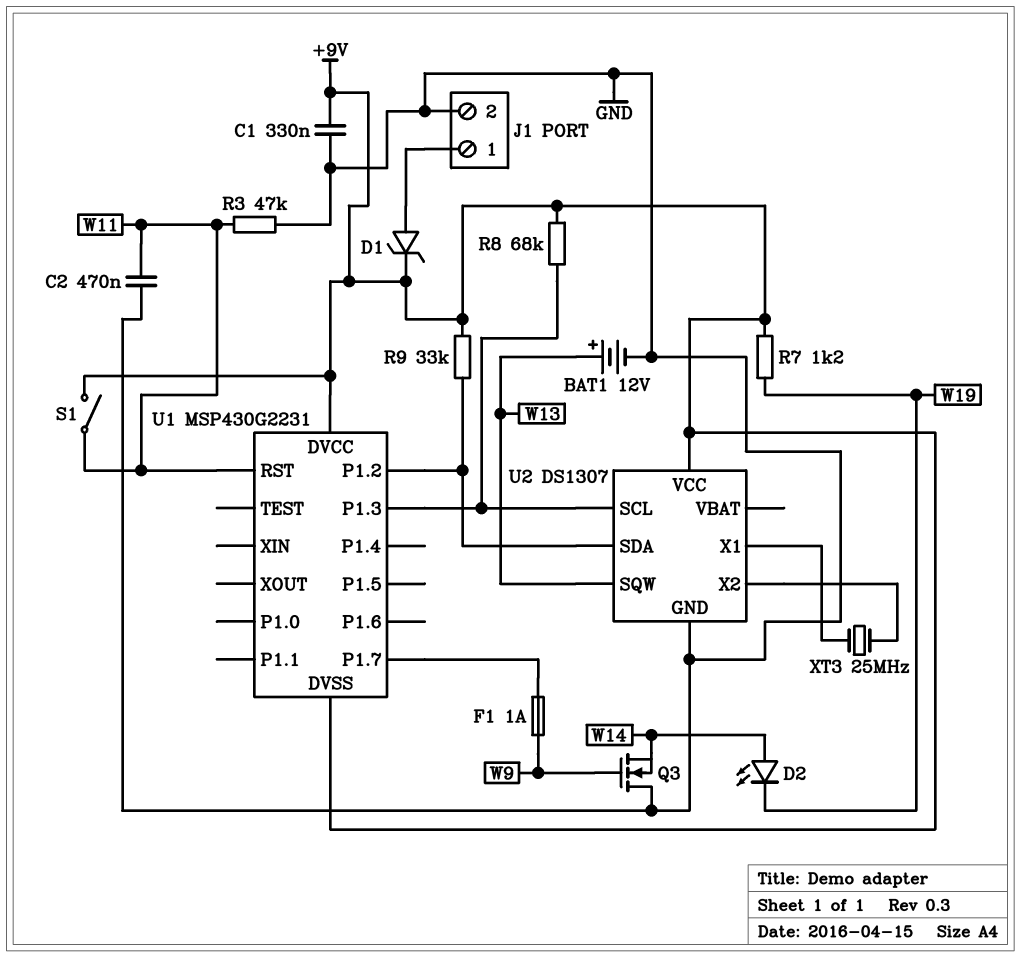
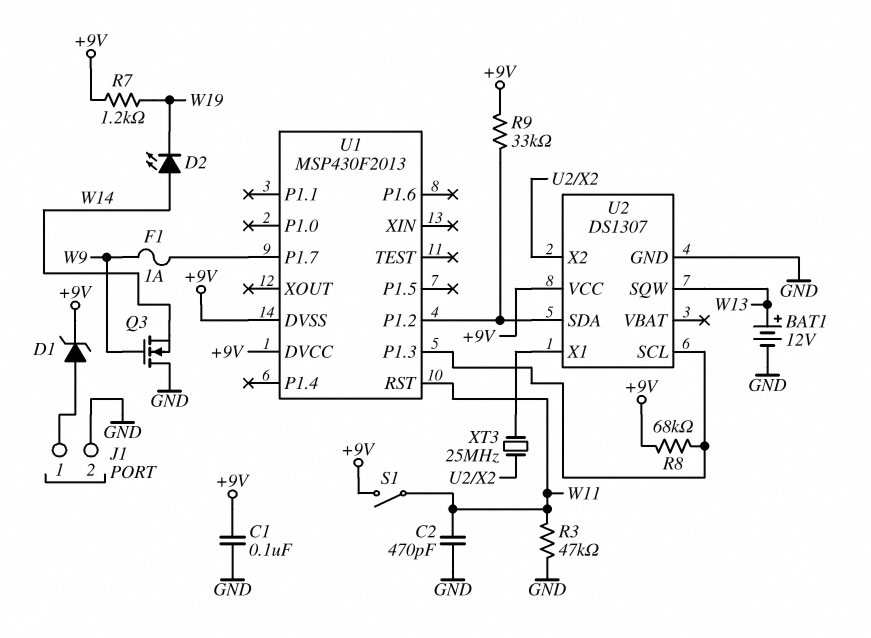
C1: 330nF (+9V, GND) -> 100nF (+9V, GND)
C2: 470nF (GND, W11) -> 470pF (GND, W11)
U1: MSP430G2231 -> MSP430F2013

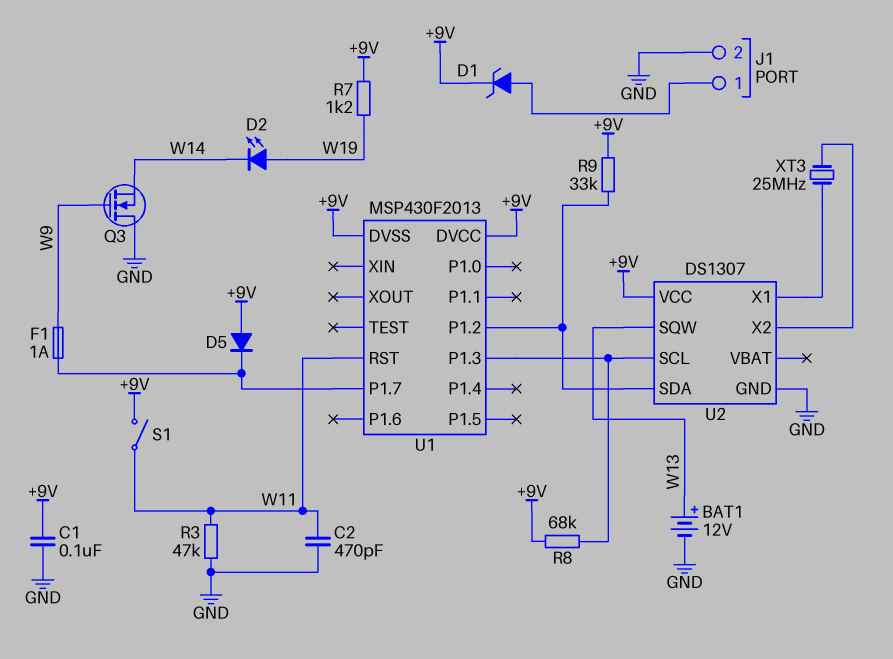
D2: LED (A W14, K W19) -> LED (A W19, K W14)
D5: none -> diode (A +9V, K U1/P1.7)

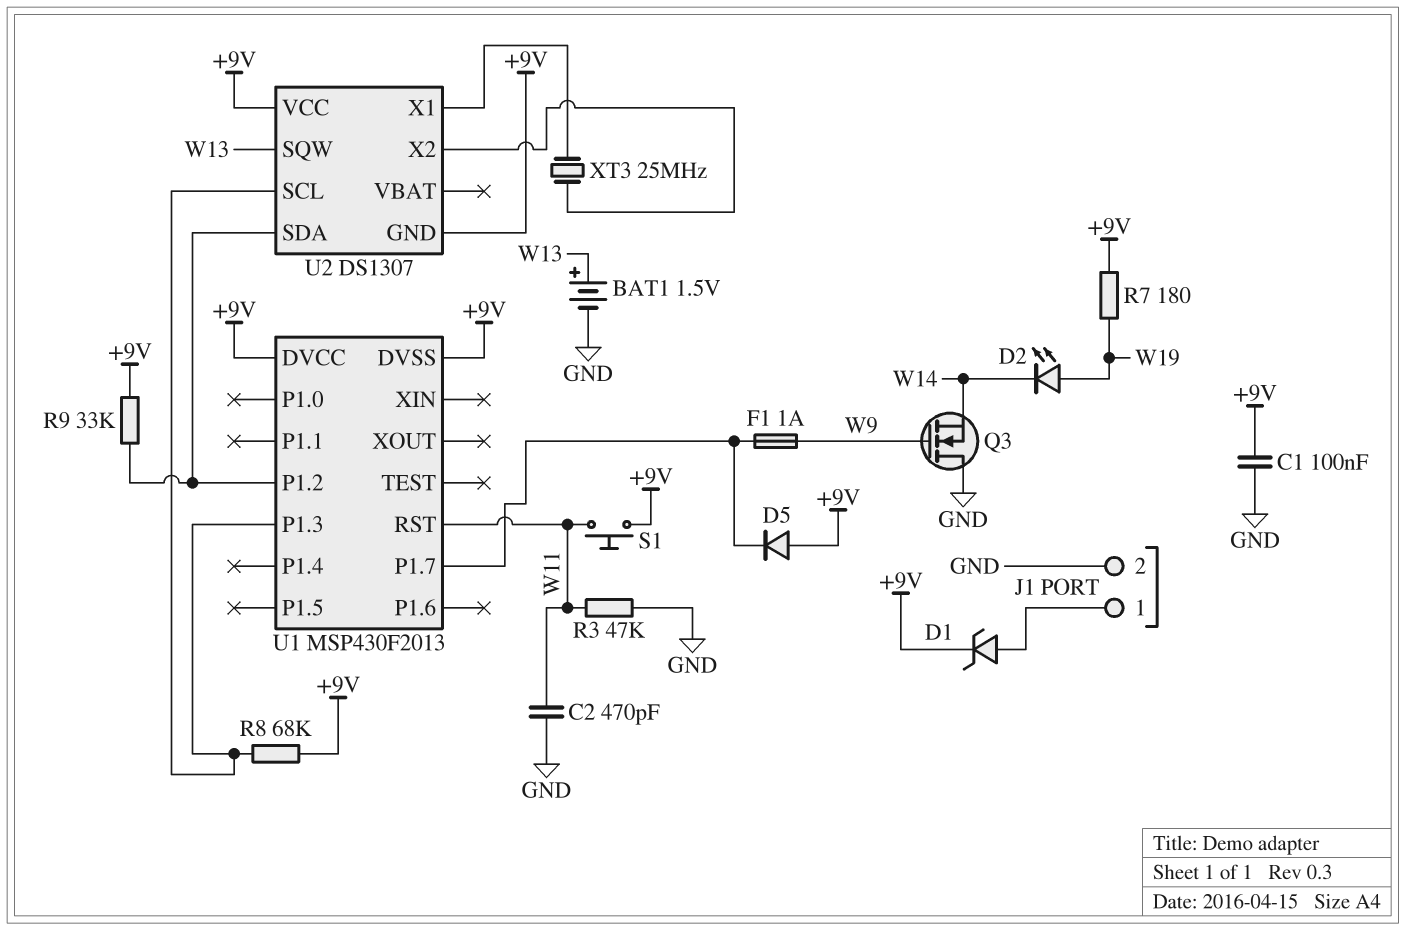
BAT1: 12V (plus W13, minus GND) -> 1.5V (plus W13, minus GND)
R7: 1.2k (+9V, W19) -> 180 (+9V, W19)
S1: switch (+9V, W11) -> button (+9V, W11)
U2 pin GND: GND -> +9V

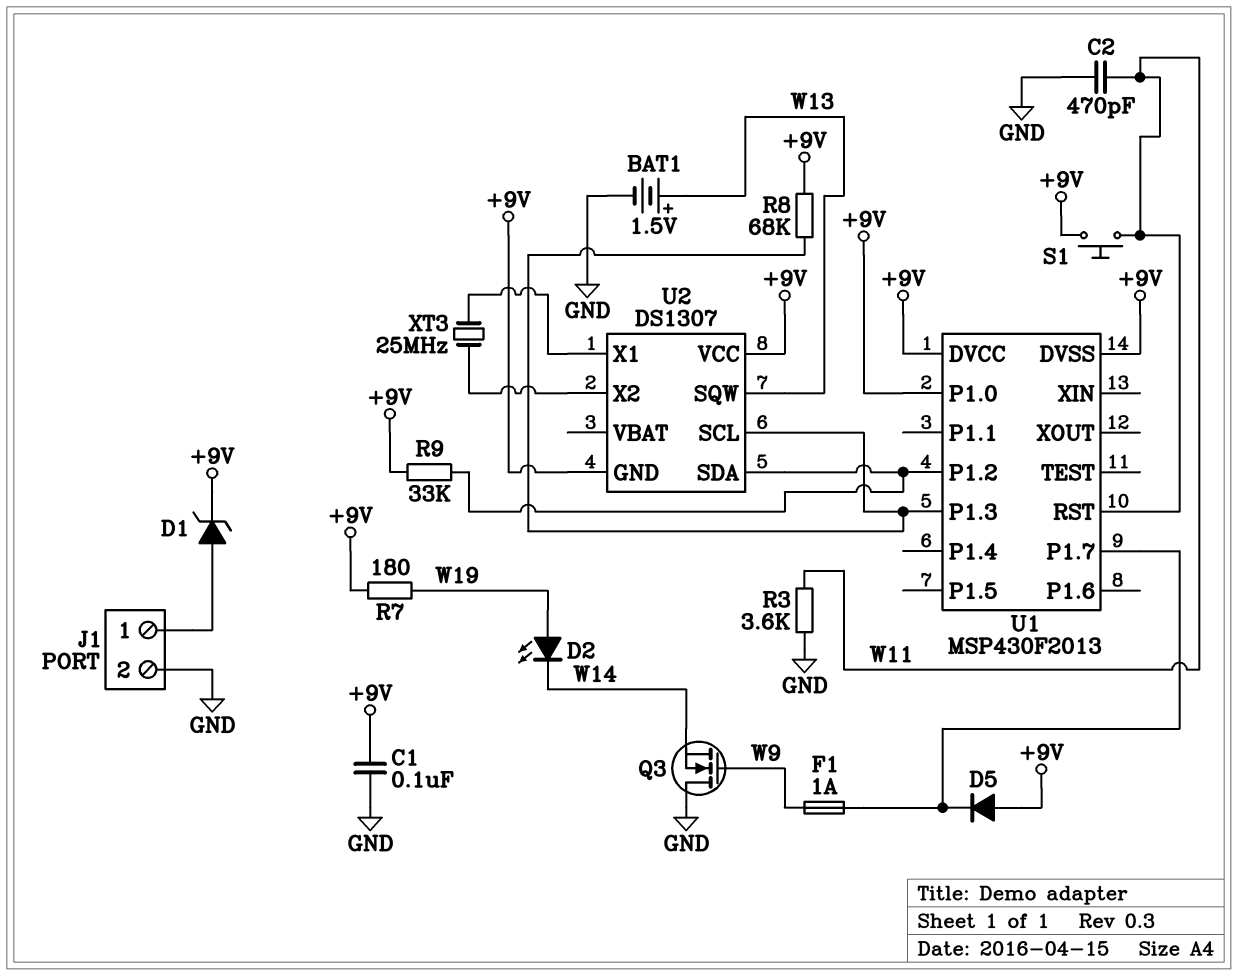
R3: 47k (GND, W11) -> 3.6k (GND, W11)
U1 pin P1.0: none -> +9V

